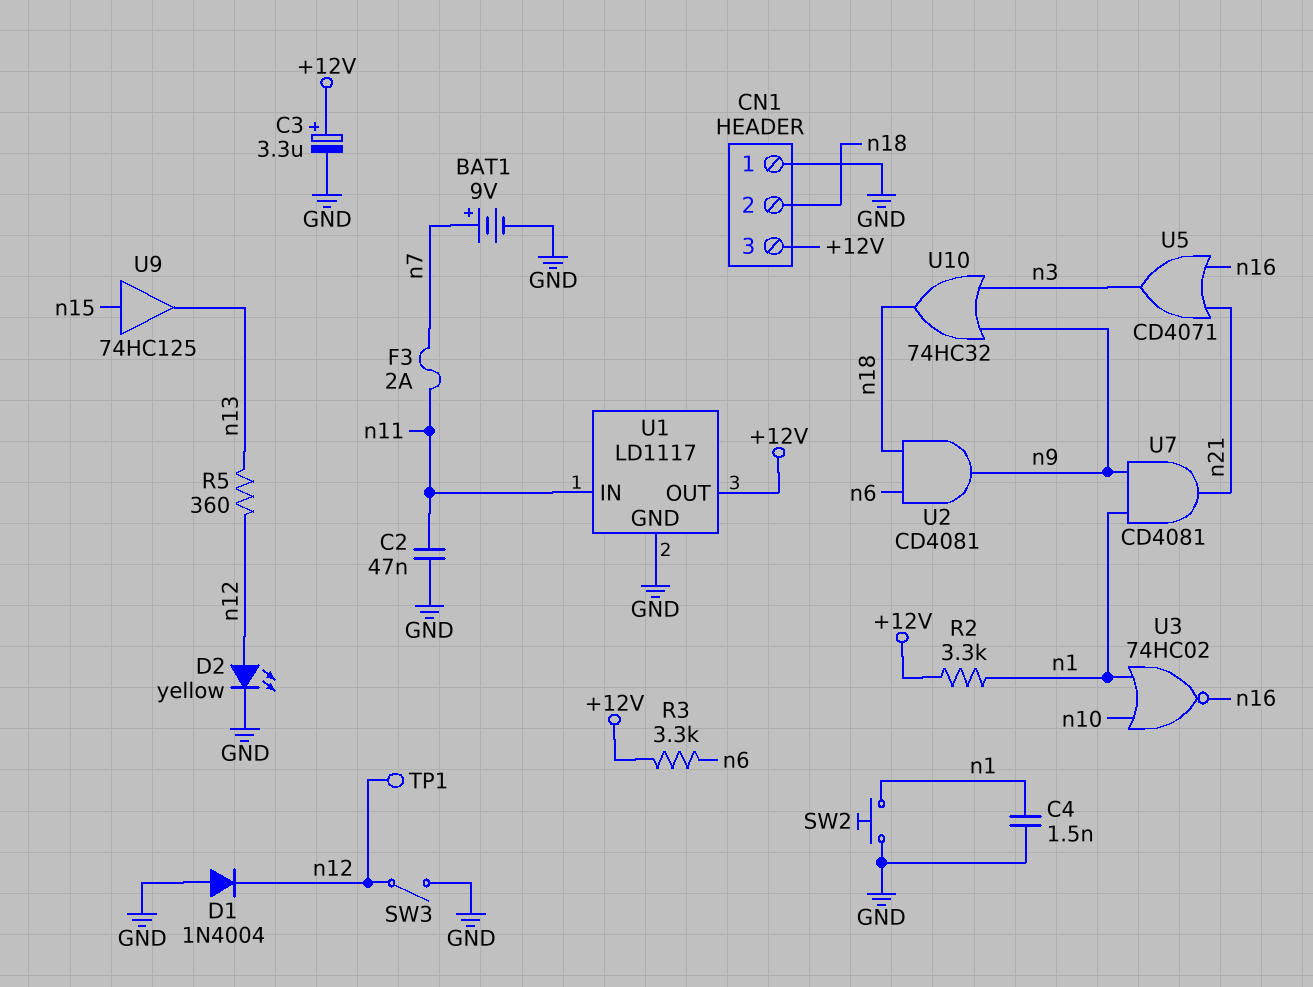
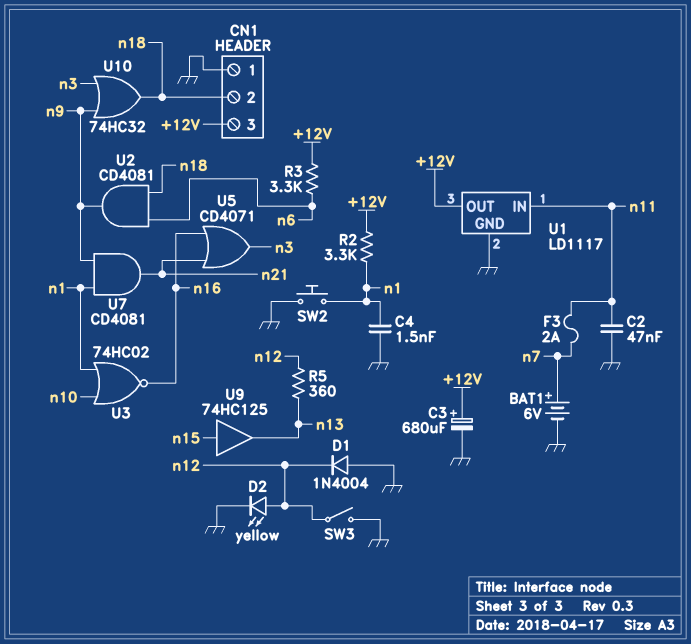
BAT1: 9V (plus n7, minus GND) -> 6V (plus n7, minus GND)
C3: 3.3uF (plus +12V, minus GND) -> 680uF (plus +12V, minus GND)
TP1: test point (n12) -> none

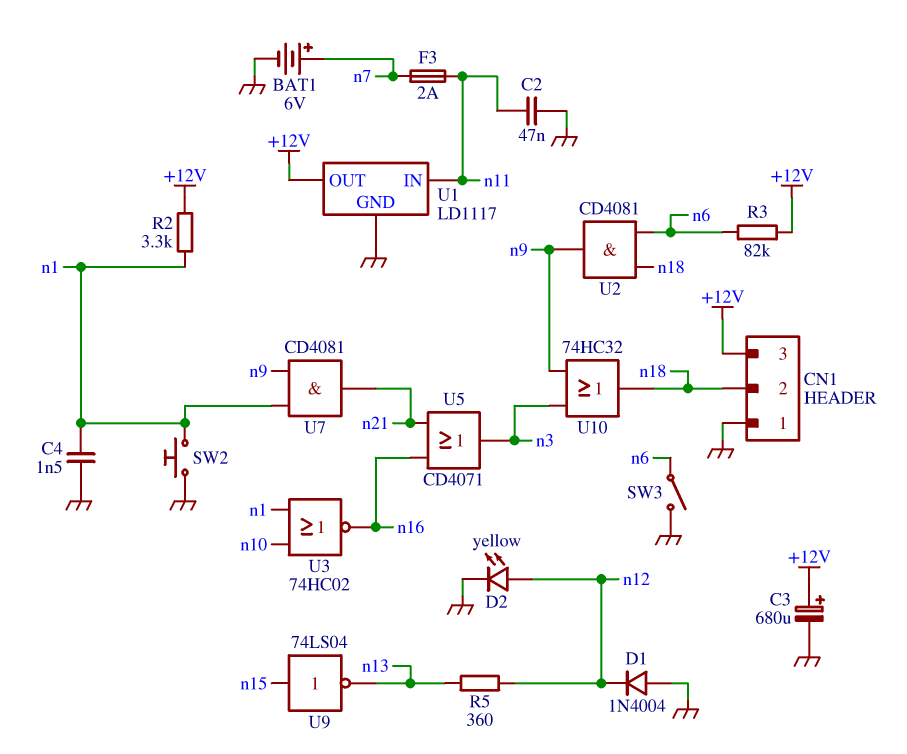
R3: 3.3k (+12V, n6) -> 82k (+12V, n6)
SW3: switch (GND, n12) -> switch (GND, n6)
U9: buffer 74HC125 (in n15, out n13) -> NOT 74LS04 (in n15, out n13)

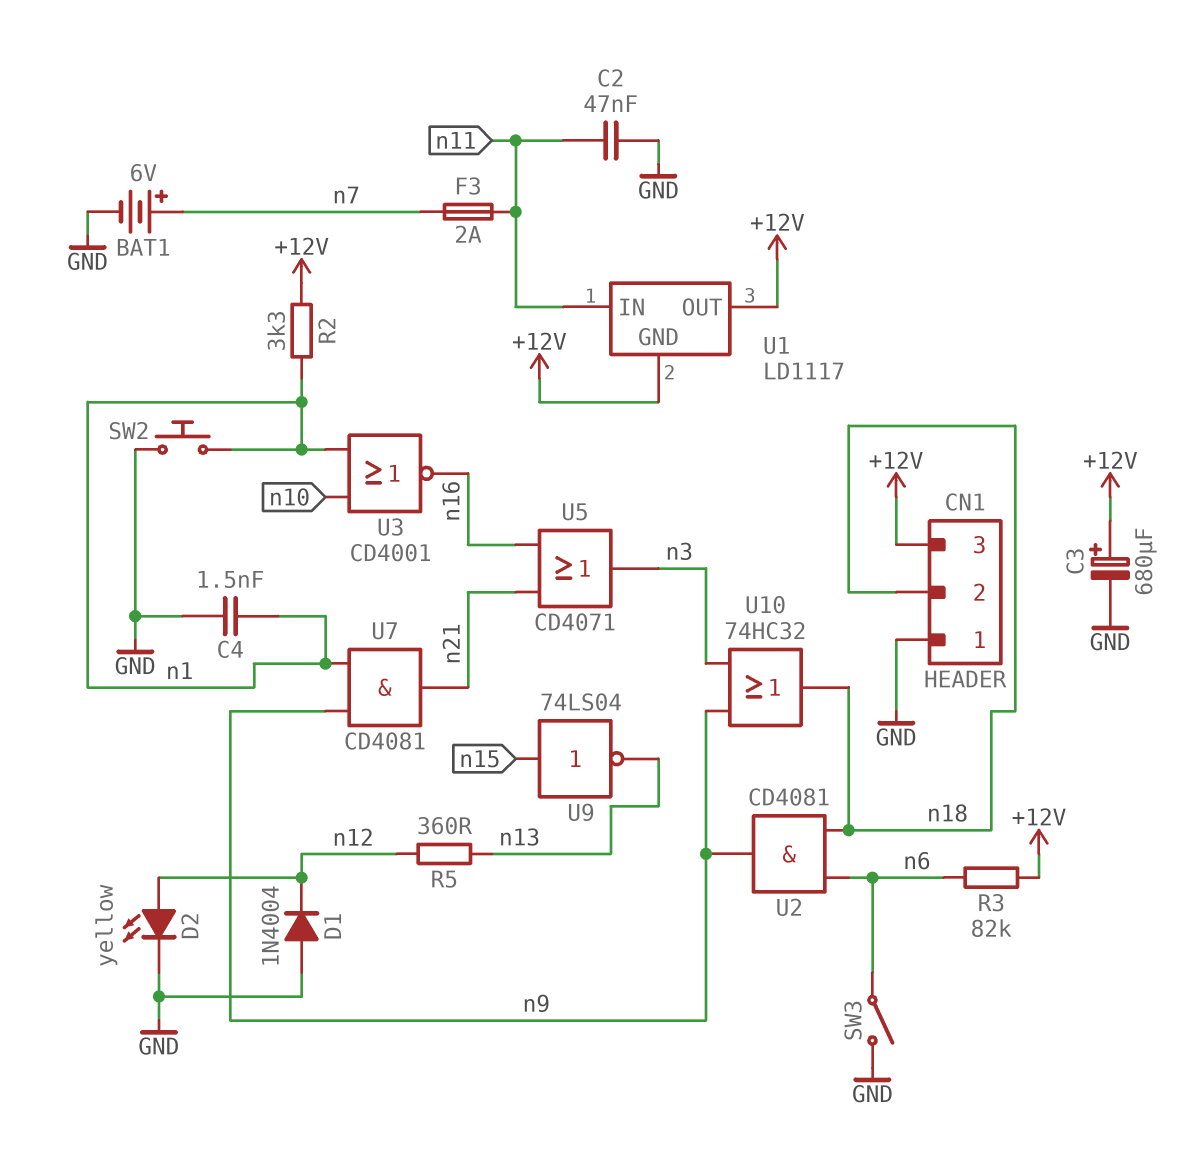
U1 pin GND: GND -> +12V
U3: NOR 74HC02 (in n1, in n10, out n16) -> NOR CD4001 (in n1, in n10, out n16)

